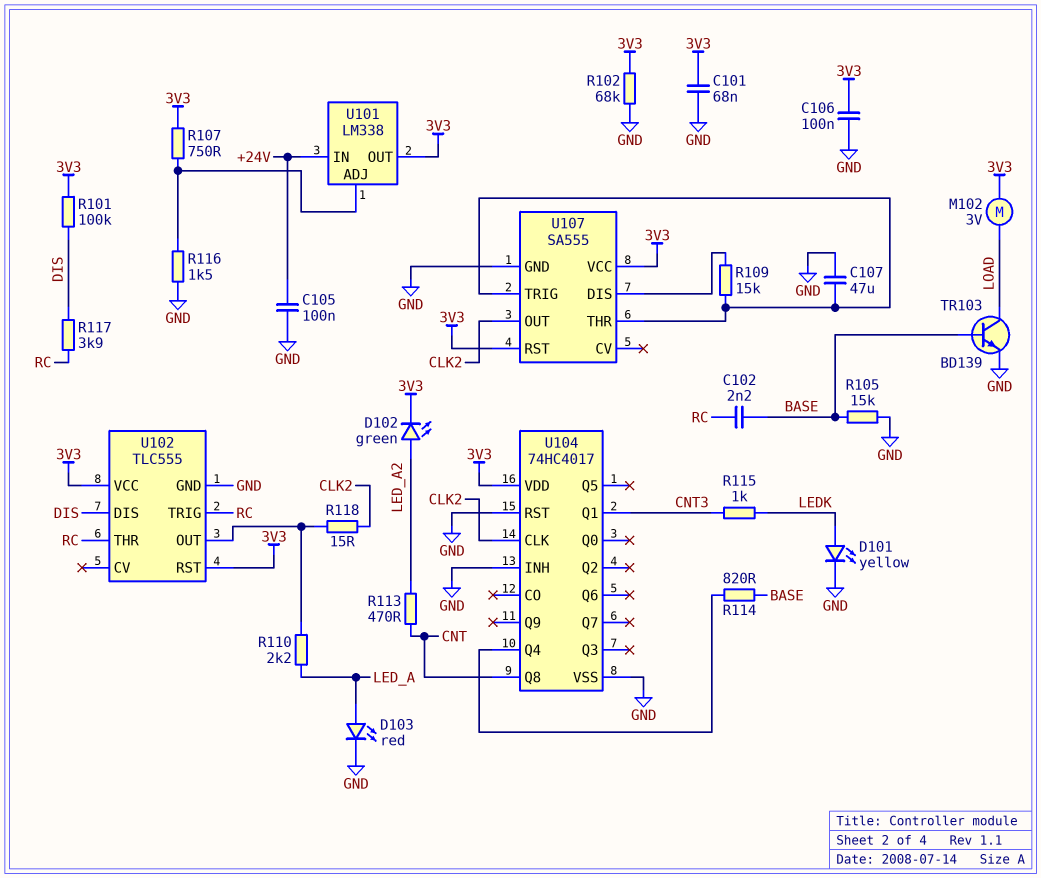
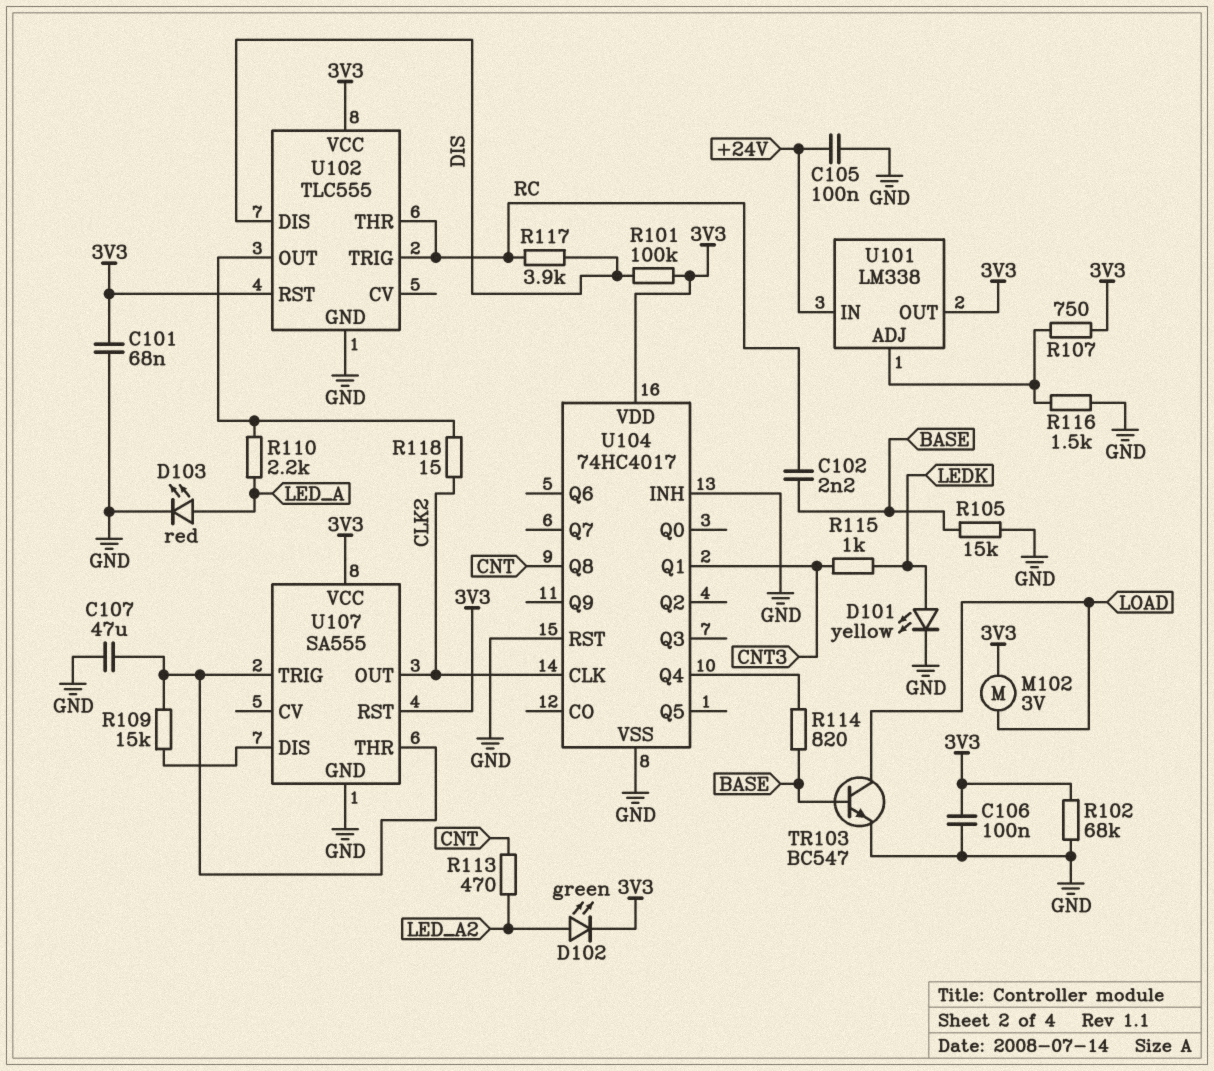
TR103: NPN BD139 (B BASE, C LOAD, E GND) -> NPN BC547 (B BASE, C LOAD, E GND)

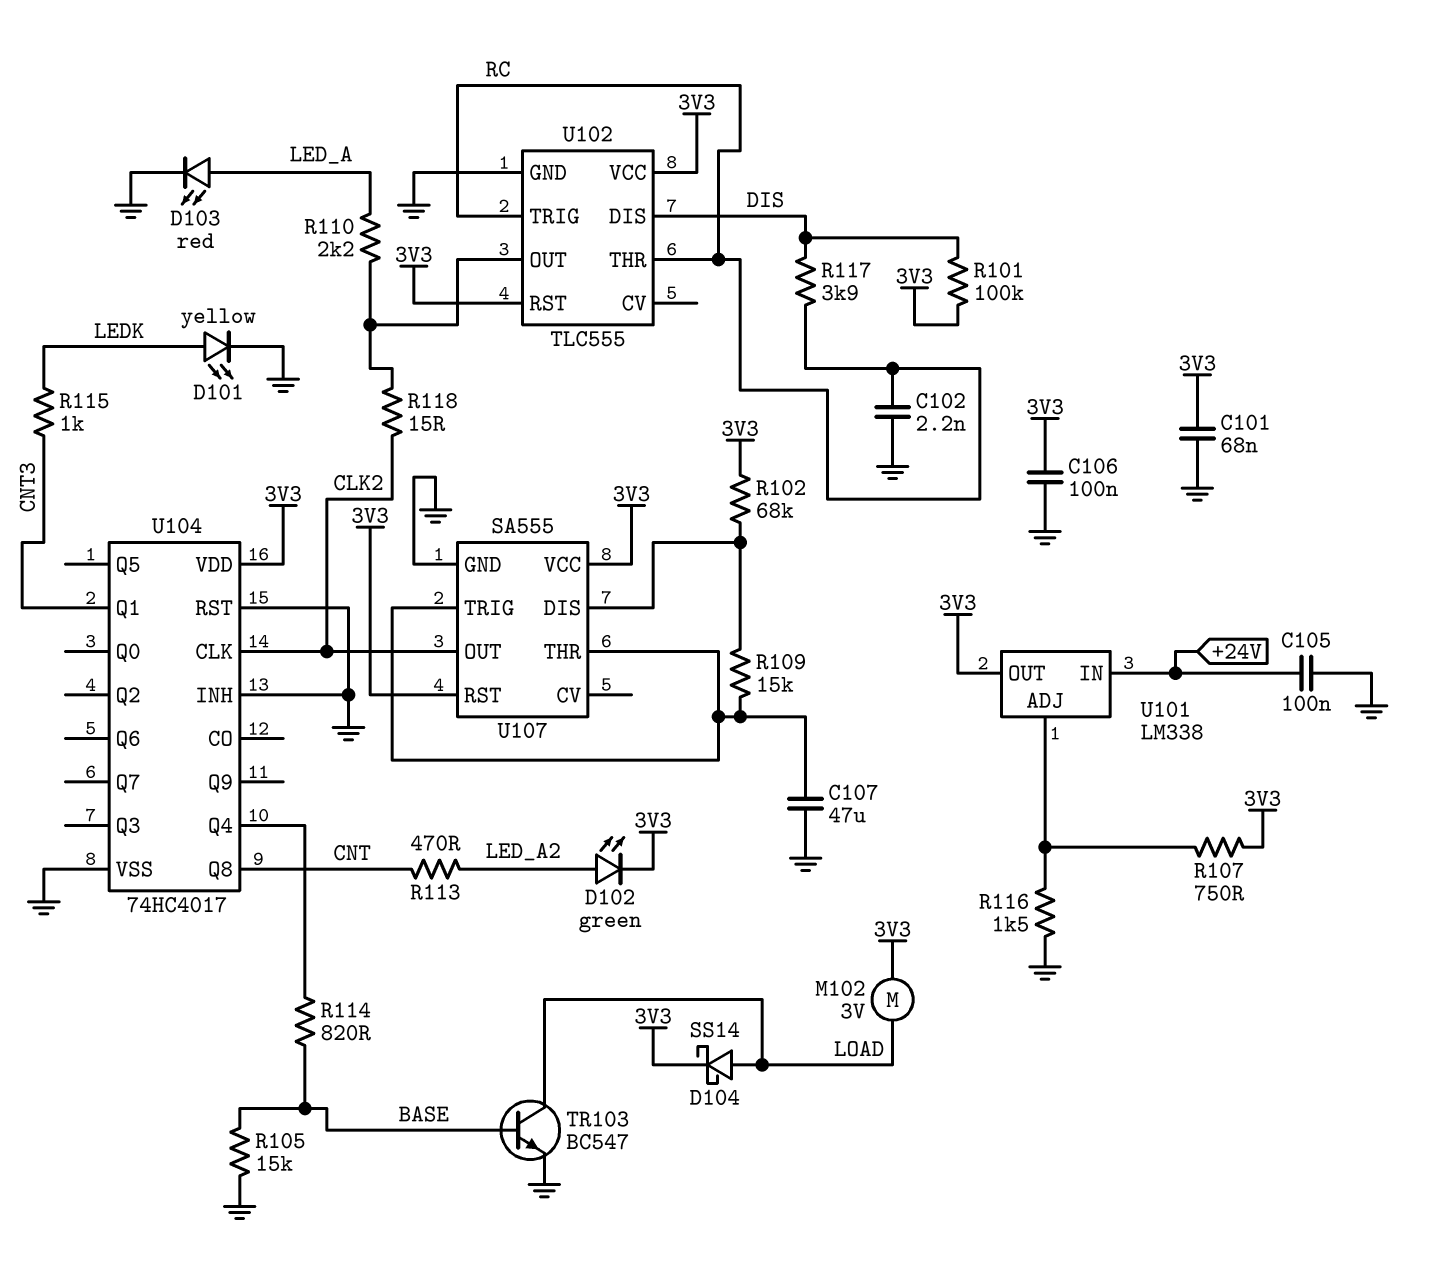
C102: 2.2nF (BASE, RC) -> 2.2nF (GND, RC)
D104: none -> schottky SS14 (A LOAD, K 3V3)
R102: 68k (3V3, GND) -> 68k (3V3, U107/DIS)

